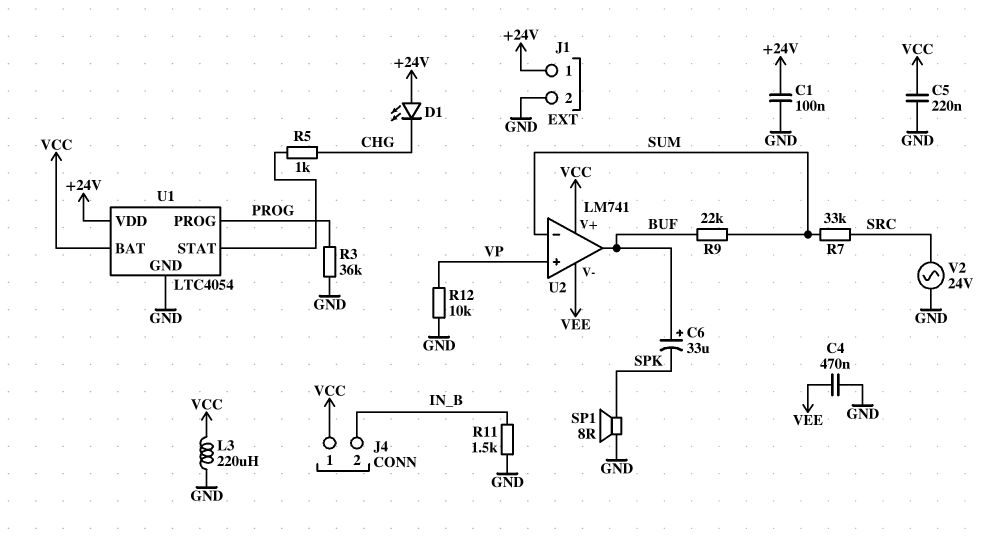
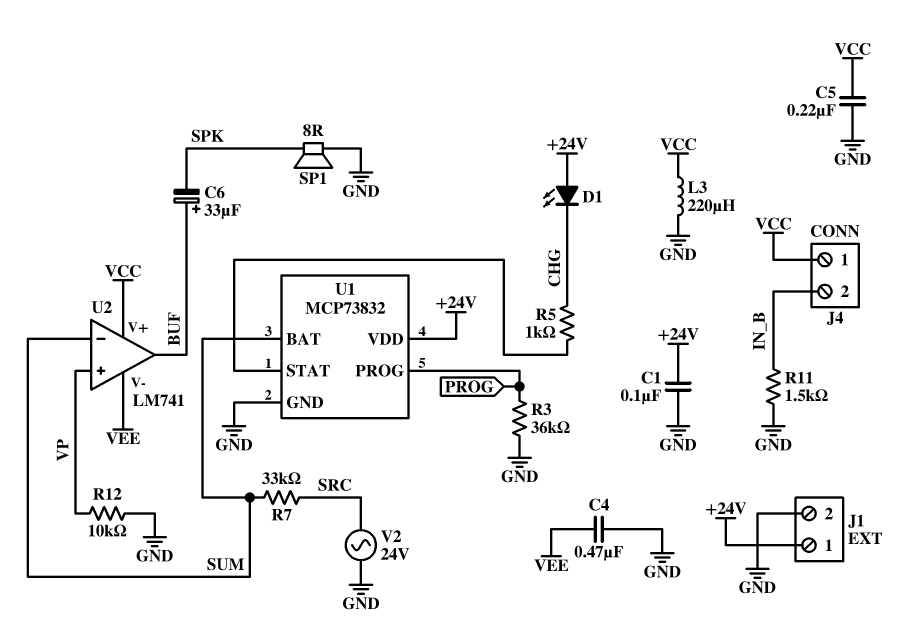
R9: 22k (BUF, SUM) -> none
U1: LTC4054 -> MCP73832
U1 pin BAT: VCC -> SUM

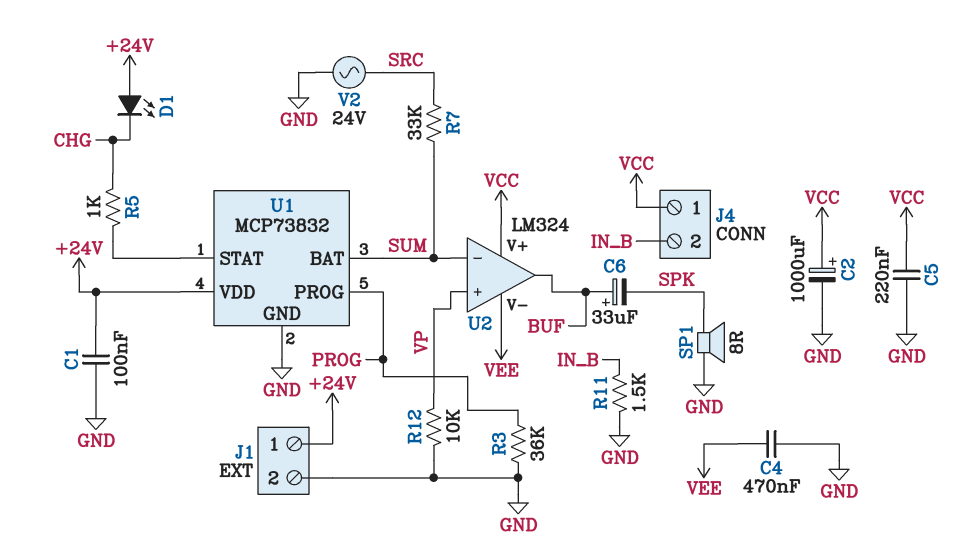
C2: none -> 1000uF (plus VCC, minus GND)
L3: 220uH (GND, VCC) -> none
U2: LM741 -> LM324

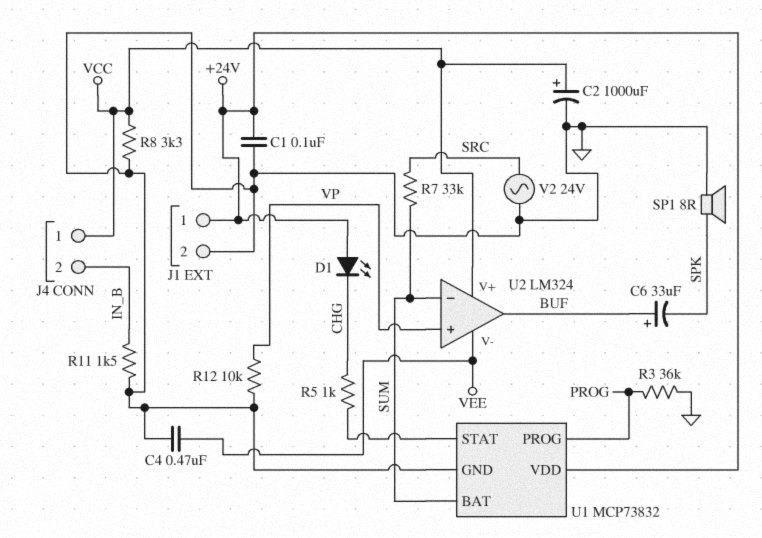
C5: 220nF (GND, VCC) -> none
R8: none -> 3.3k (GND, VCC)

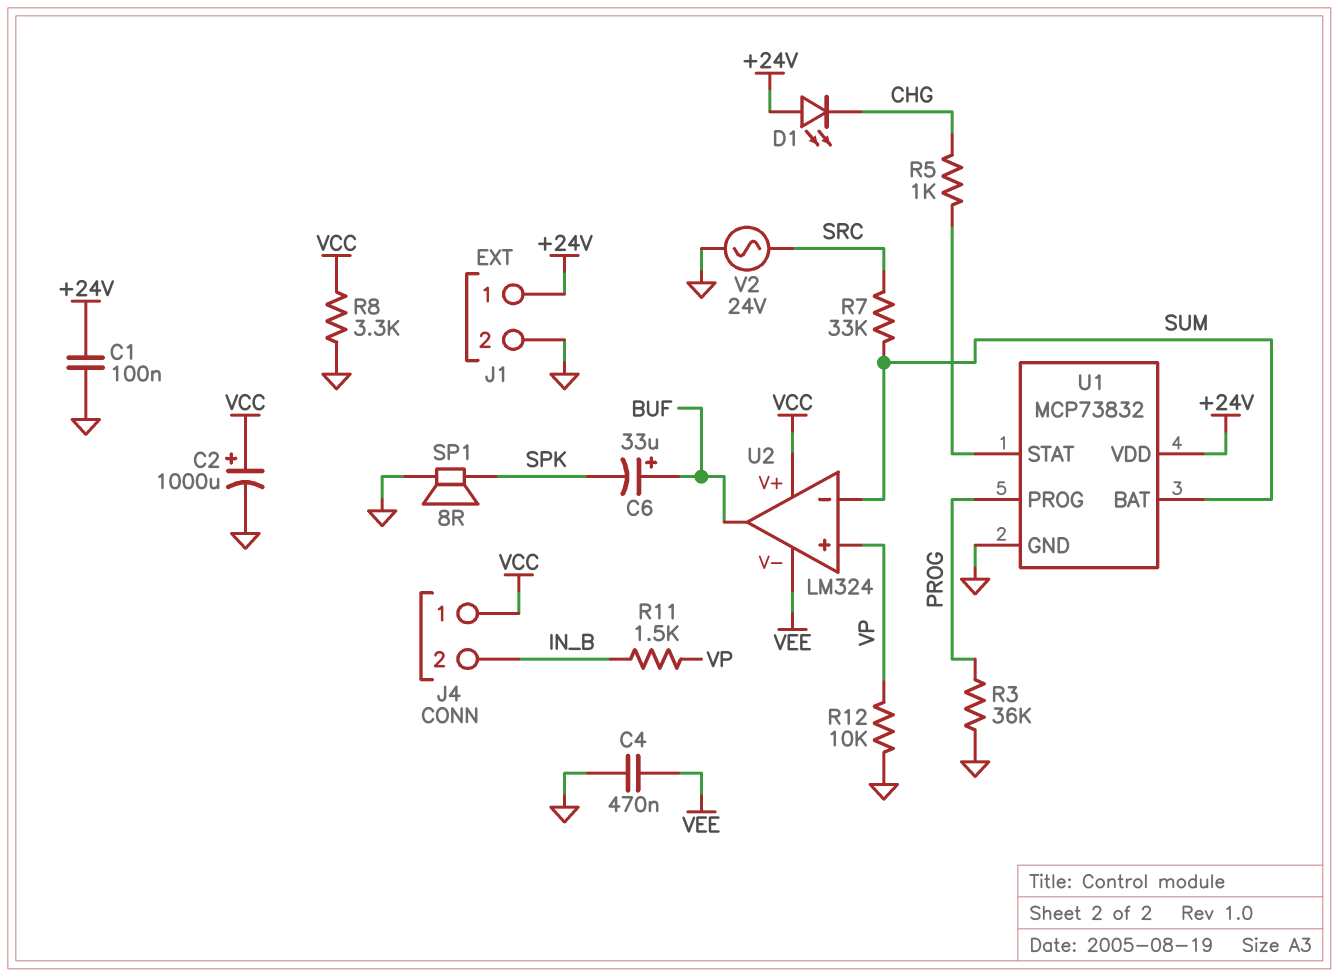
R11: 1.5k (GND, IN_B) -> 1.5k (IN_B, VP)

